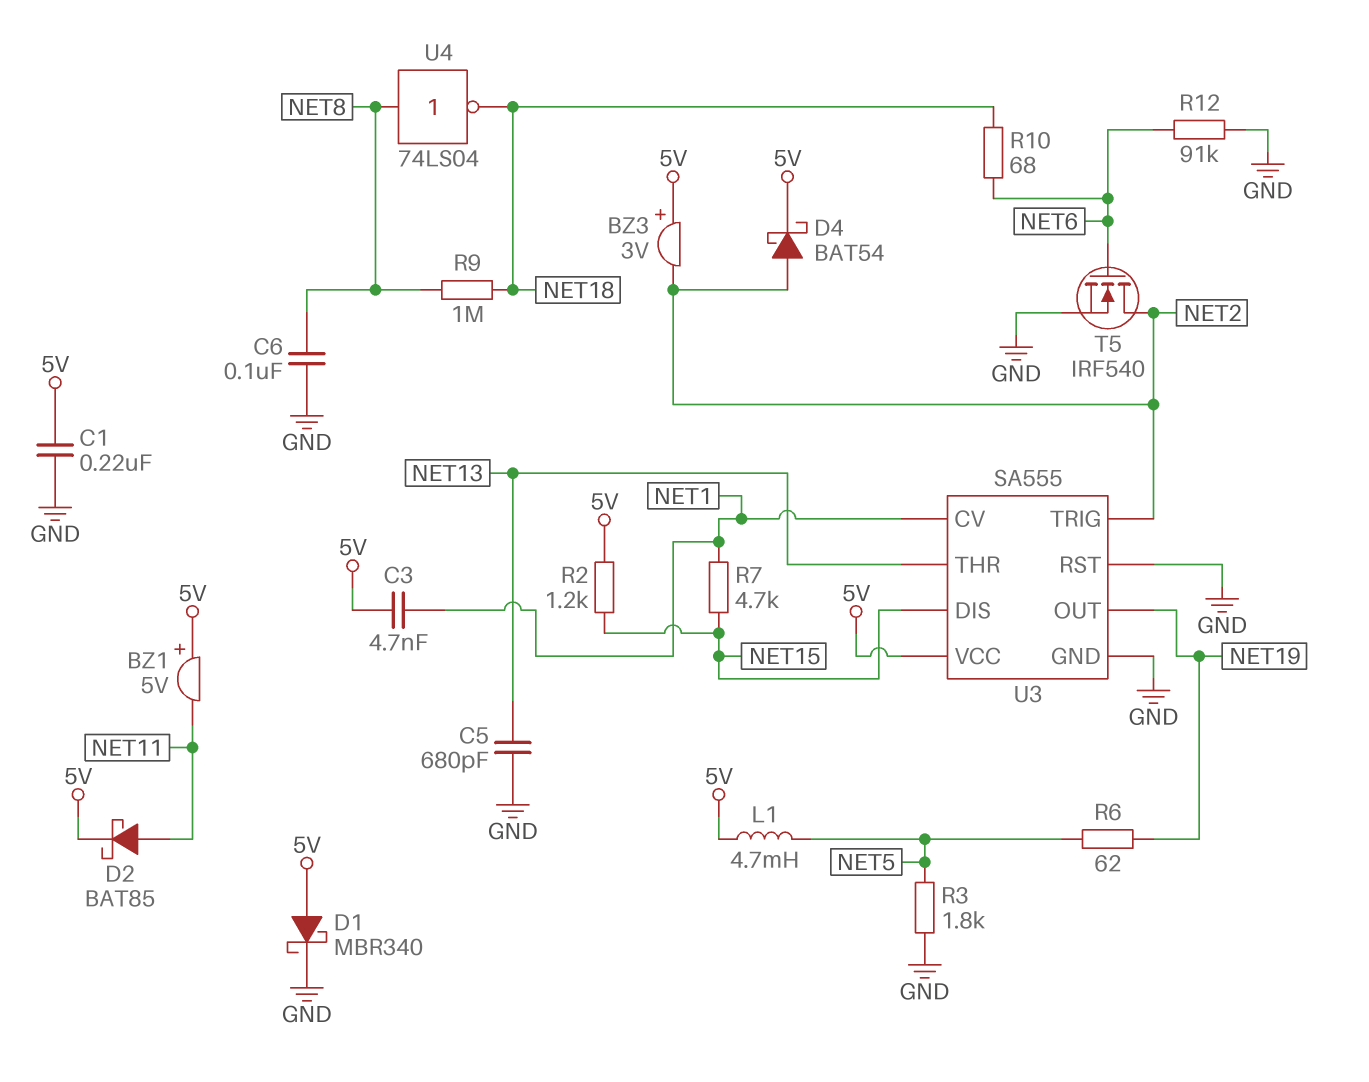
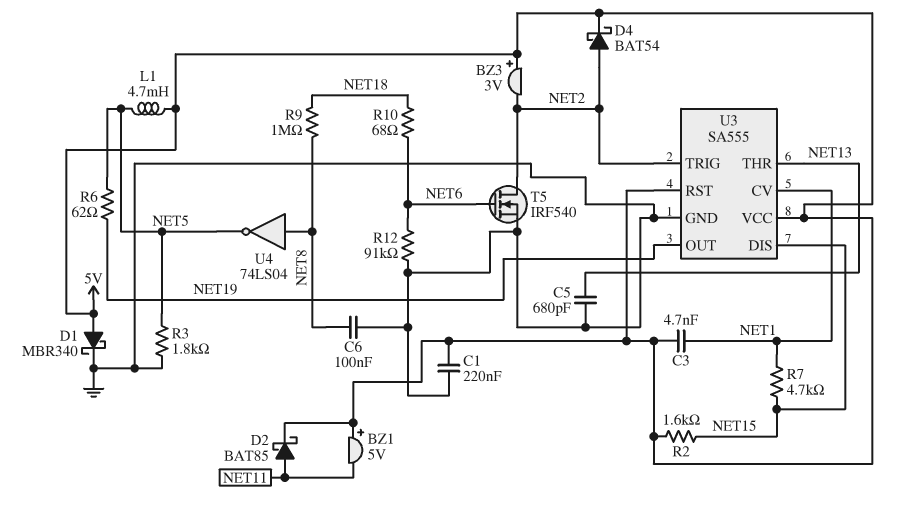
R2: 1.2k (5V, NET15) -> 1.6k (5V, NET15)
U3 pin RST: GND -> 5V
U4: NOT 74LS04 (in NET8, out NET18) -> NOT 74LS04 (in NET8, out NET5)

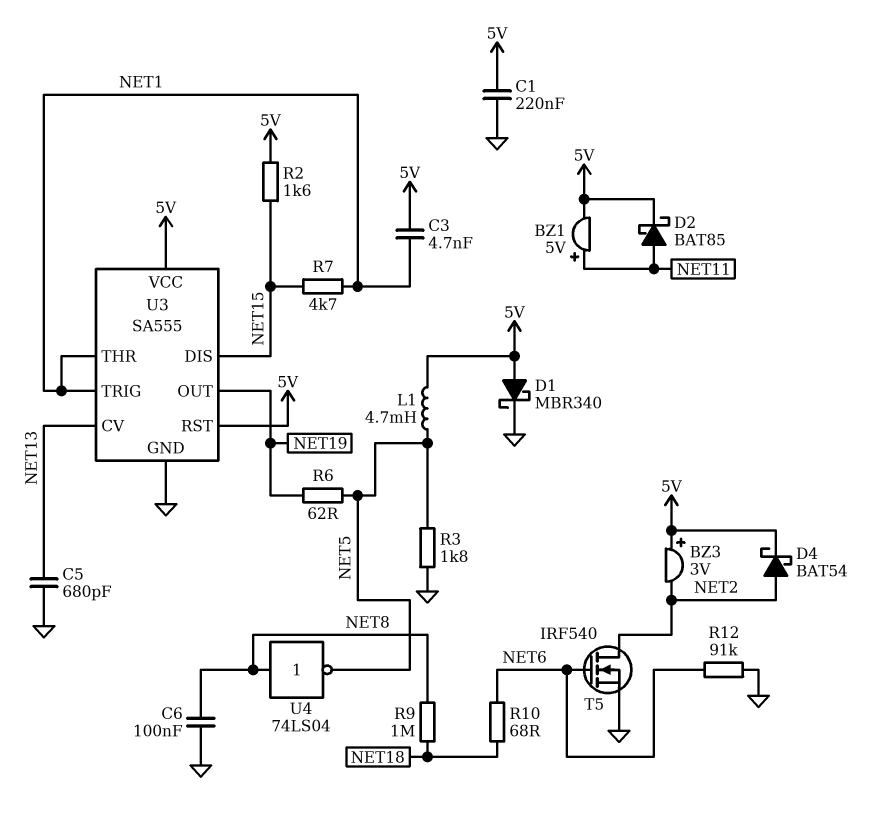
BZ1: buzzer 5V (plus 5V, minus NET11) -> buzzer 5V (plus NET11, minus 5V)
U3 pin CV: NET1 -> NET13
U3 pin THR: NET13 -> NET1
U3 pin TRIG: NET2 -> NET1

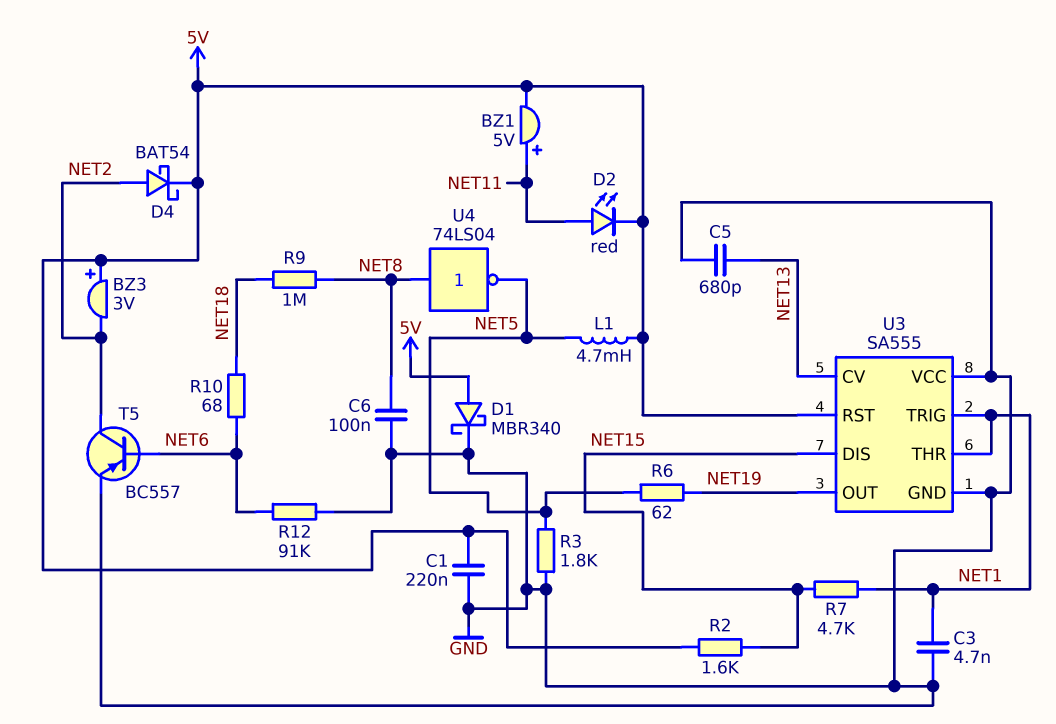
C3: 4.7nF (5V, NET1) -> 4.7nF (GND, NET1)
D2: schottky BAT85 (A NET11, K 5V) -> LED red (A NET11, K 5V)
T5: NMOS IRF540 (G NET6, D NET2, S GND) -> PNP BC557 (B NET6, C NET2, E GND)
U3 pin VCC: 5V -> GND

